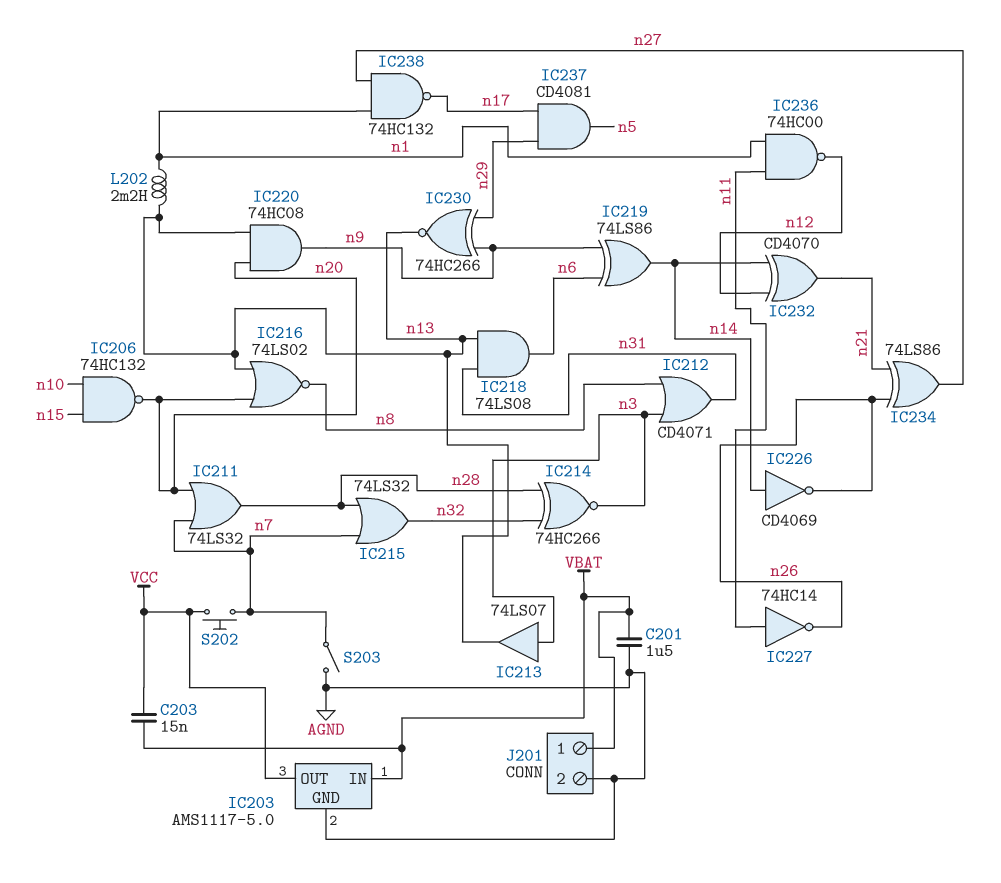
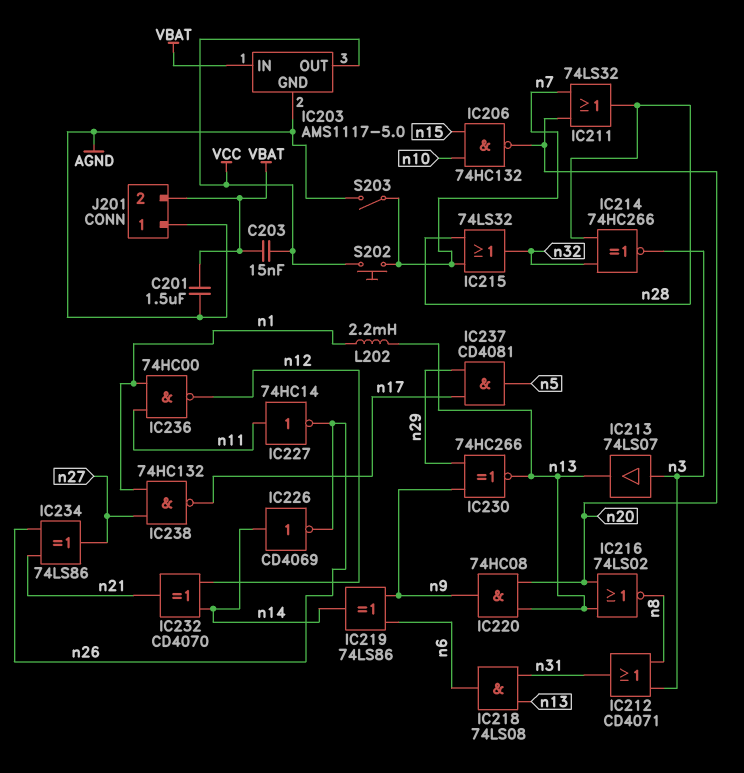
J201 pin 1: VBAT -> AGND
J201 pin 2: AGND -> VBAT

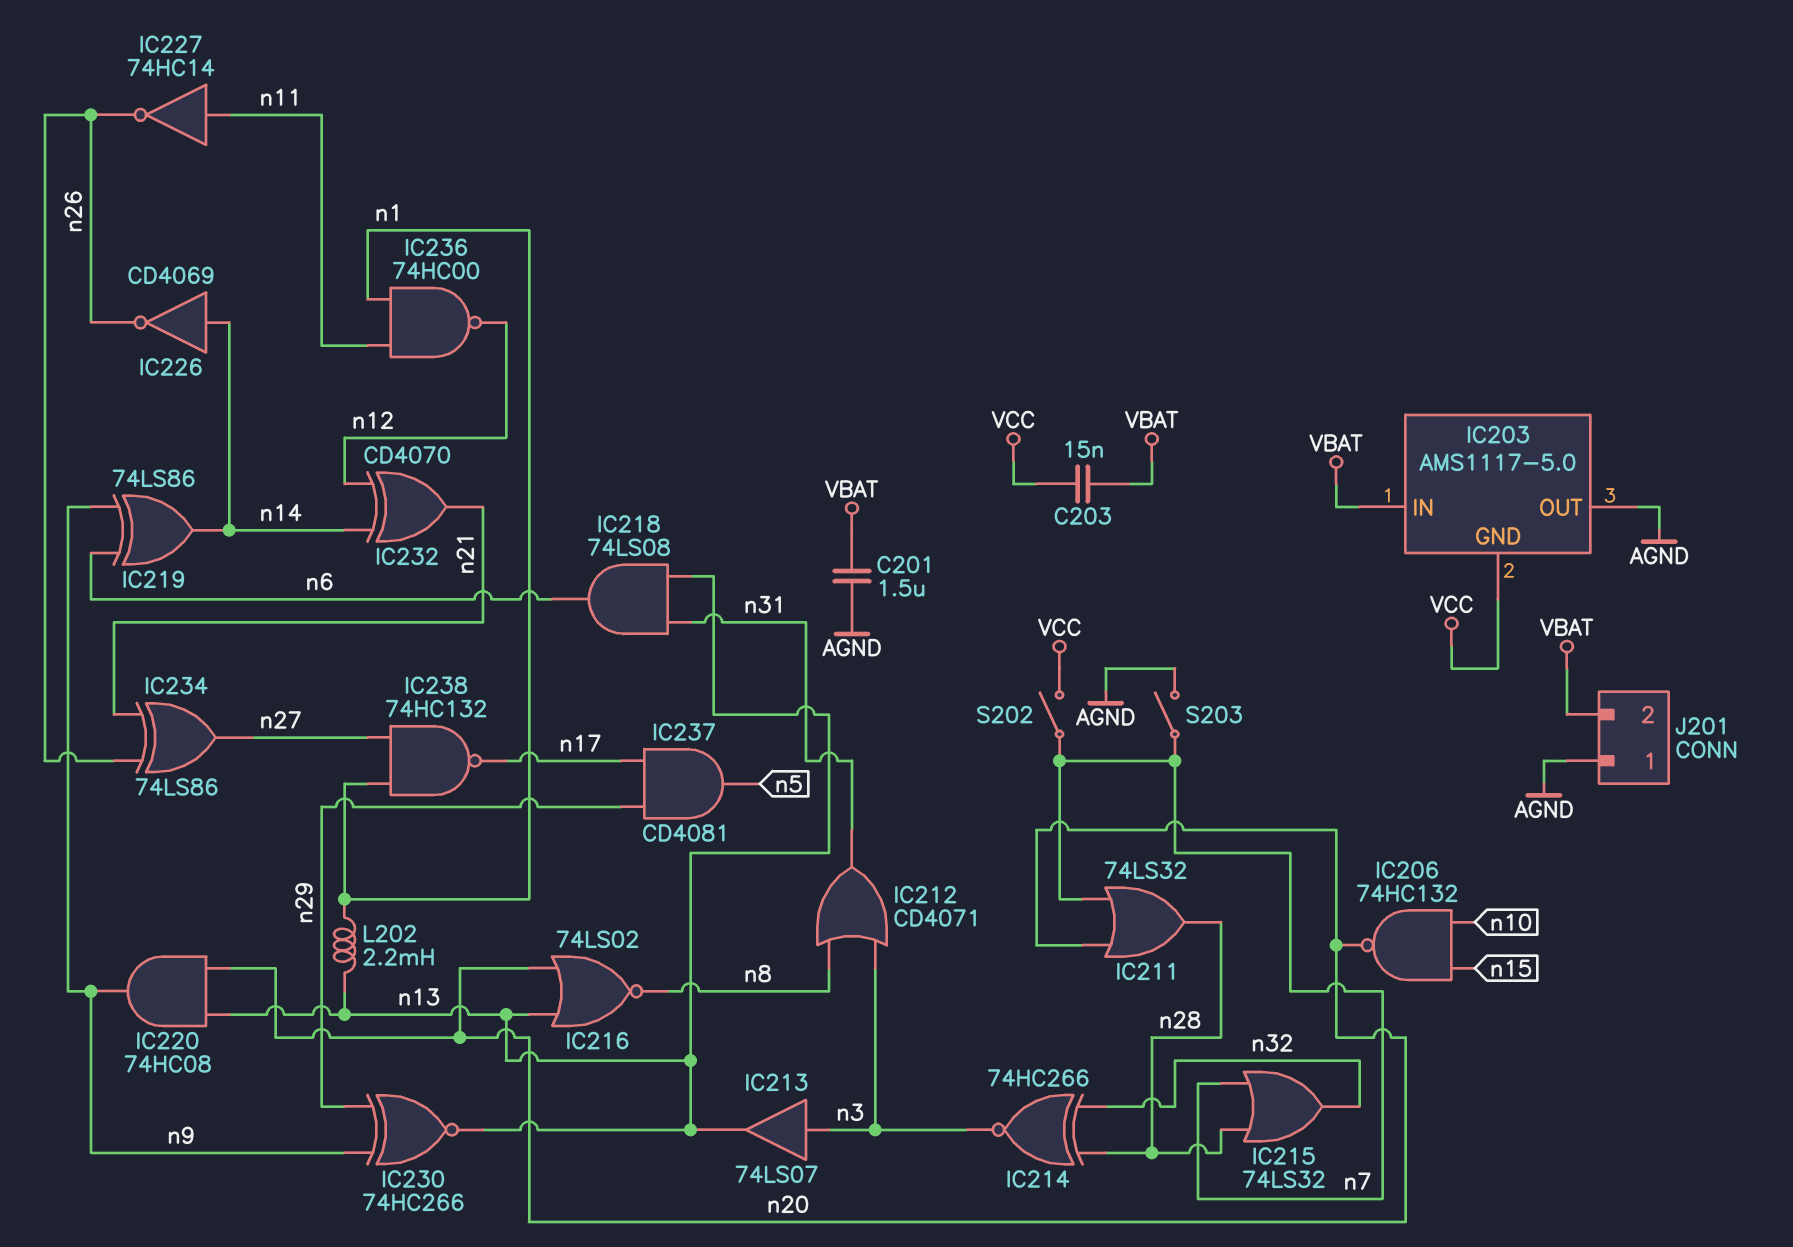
IC203 pin GND: AGND -> VCC
IC203 pin OUT: VCC -> AGND
S202: button (VCC, n7) -> switch (VCC, n7)

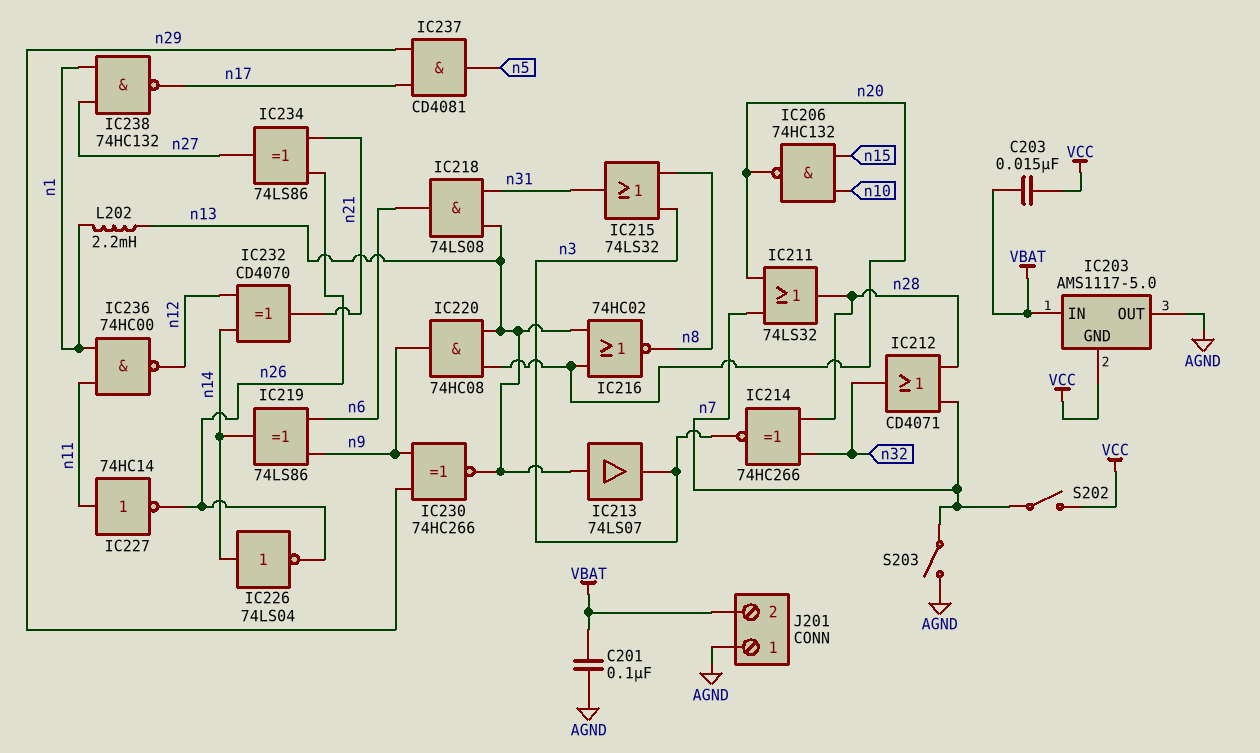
C201: 1.5uF (AGND, VBAT) -> 100nF (AGND, VBAT)
IC212: OR CD4071 (in n3, in n8, out n31) -> OR CD4071 (in n7, in n28, out n32)
IC213: buffer 74LS07 (in n3, out n13) -> buffer 74LS07 (in n13, out n3)
IC215: OR 74LS32 (in n7, in n28, out n32) -> OR 74LS32 (in n3, in n8, out n31)
IC216: NOR 74LS02 (in n13, in n20, out n8) -> NOR 74HC02 (in n13, in n20, out n8)
IC226: NOT CD4069 (in n14, out n26) -> NOT 74LS04 (in n14, out n26)

